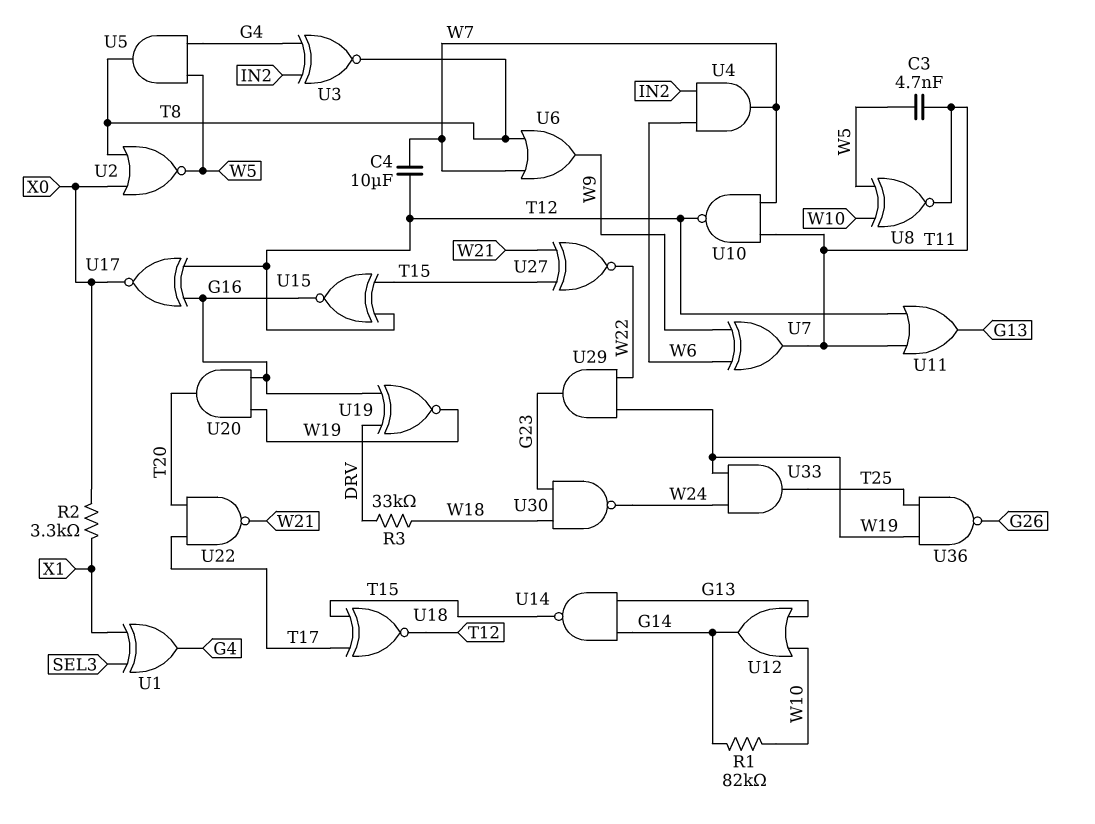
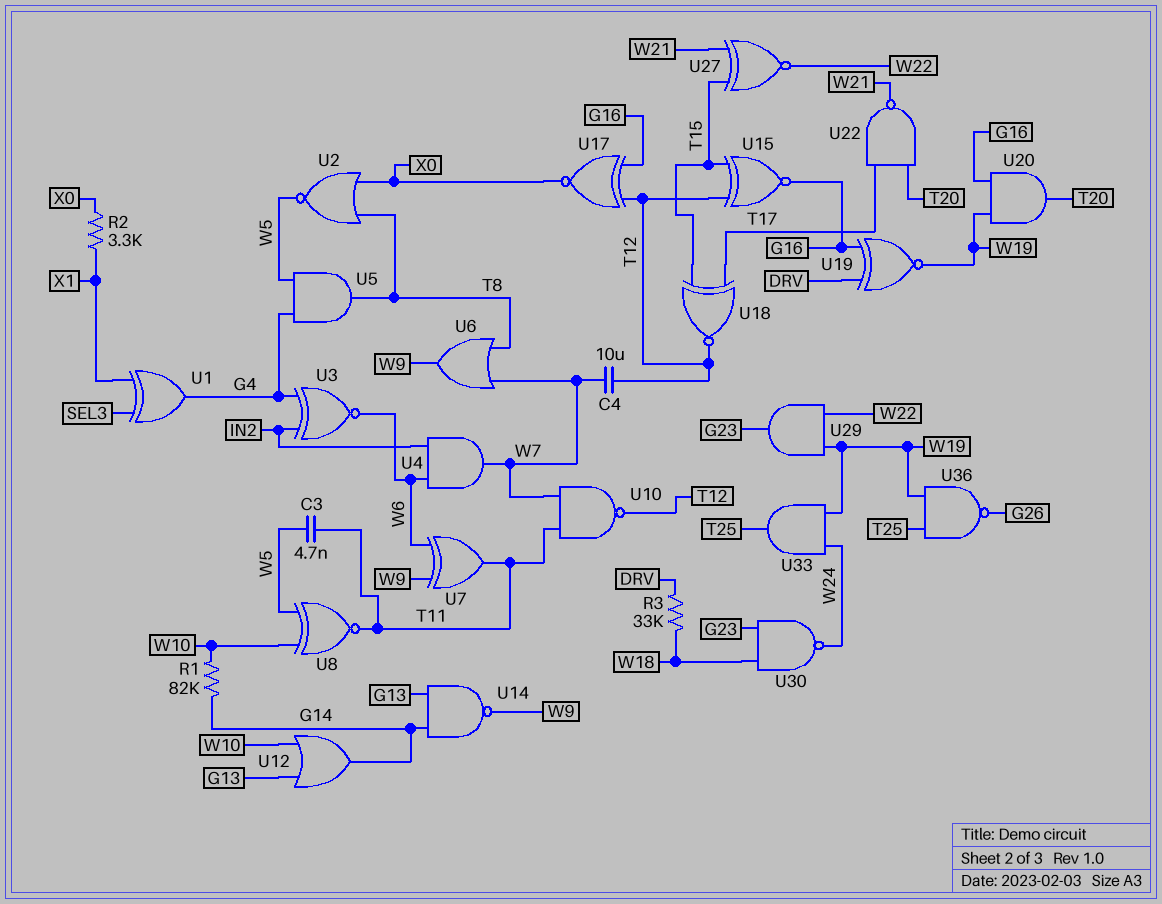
U3: XNOR (in G4, in IN2, out T8) -> XNOR (in G4, in IN2, out W6)
U11: OR (in T11, in T12, out G13) -> none
U14: NAND (in G13, in G14, out T15) -> NAND (in G13, in G14, out W9)

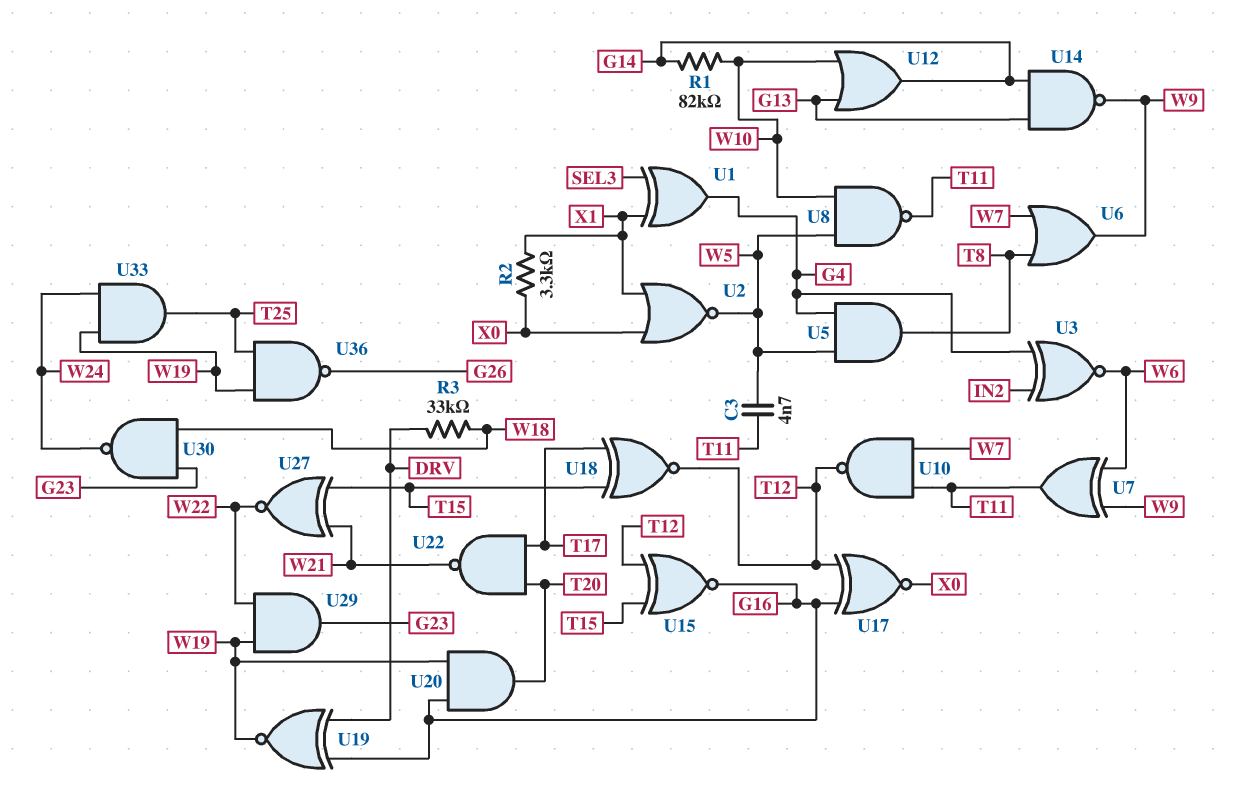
C4: 10uF (T12, W7) -> none
U2: NOR (in T8, in X0, out W5) -> NOR (in X0, in X1, out W5)
U4: AND (in IN2, in W6, out W7) -> none
U8: XNOR (in W5, in W10, out T11) -> NAND (in W5, in W10, out T11)

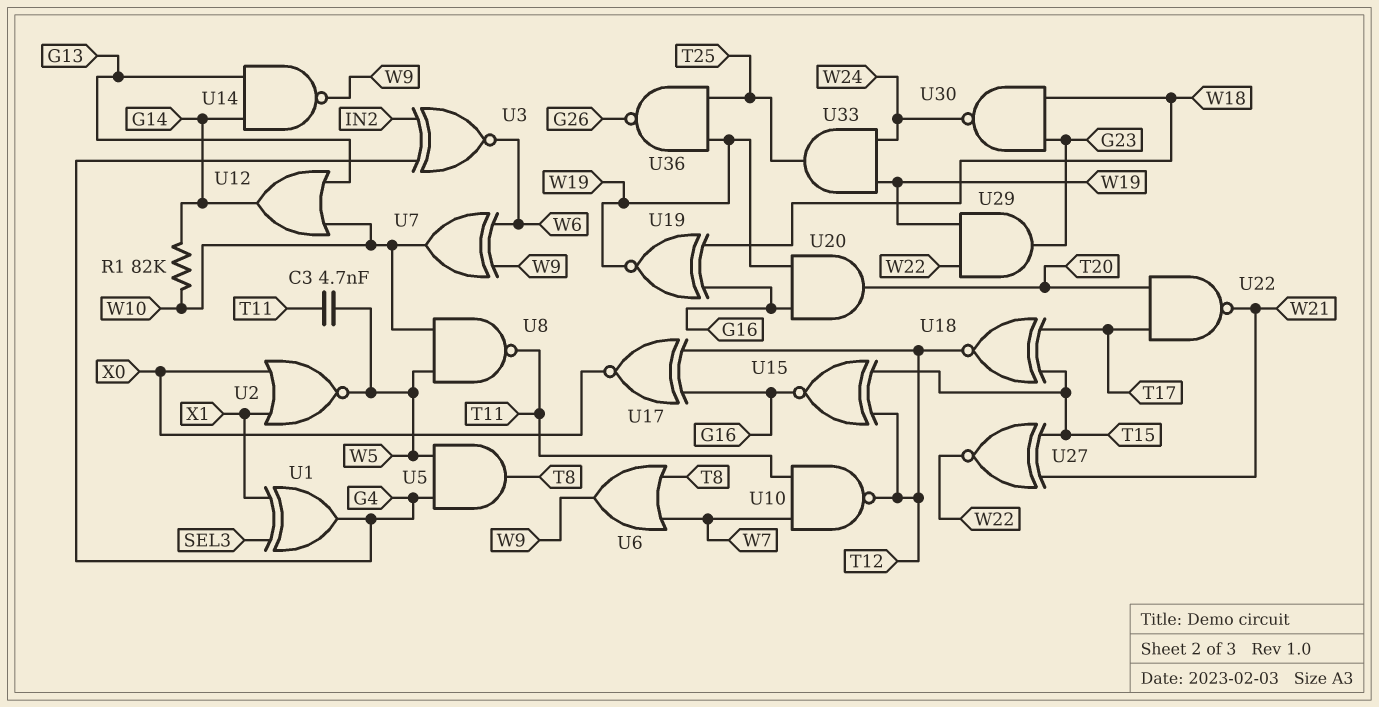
R2: 3.3k (X0, X1) -> none
R3: 33k (DRV, W18) -> none
U7: XOR (in W6, in W9, out T11) -> XOR (in W6, in W9, out W10)
U19: XNOR (in DRV, in G16, out W19) -> XNOR (in G16, in W18, out W19)

